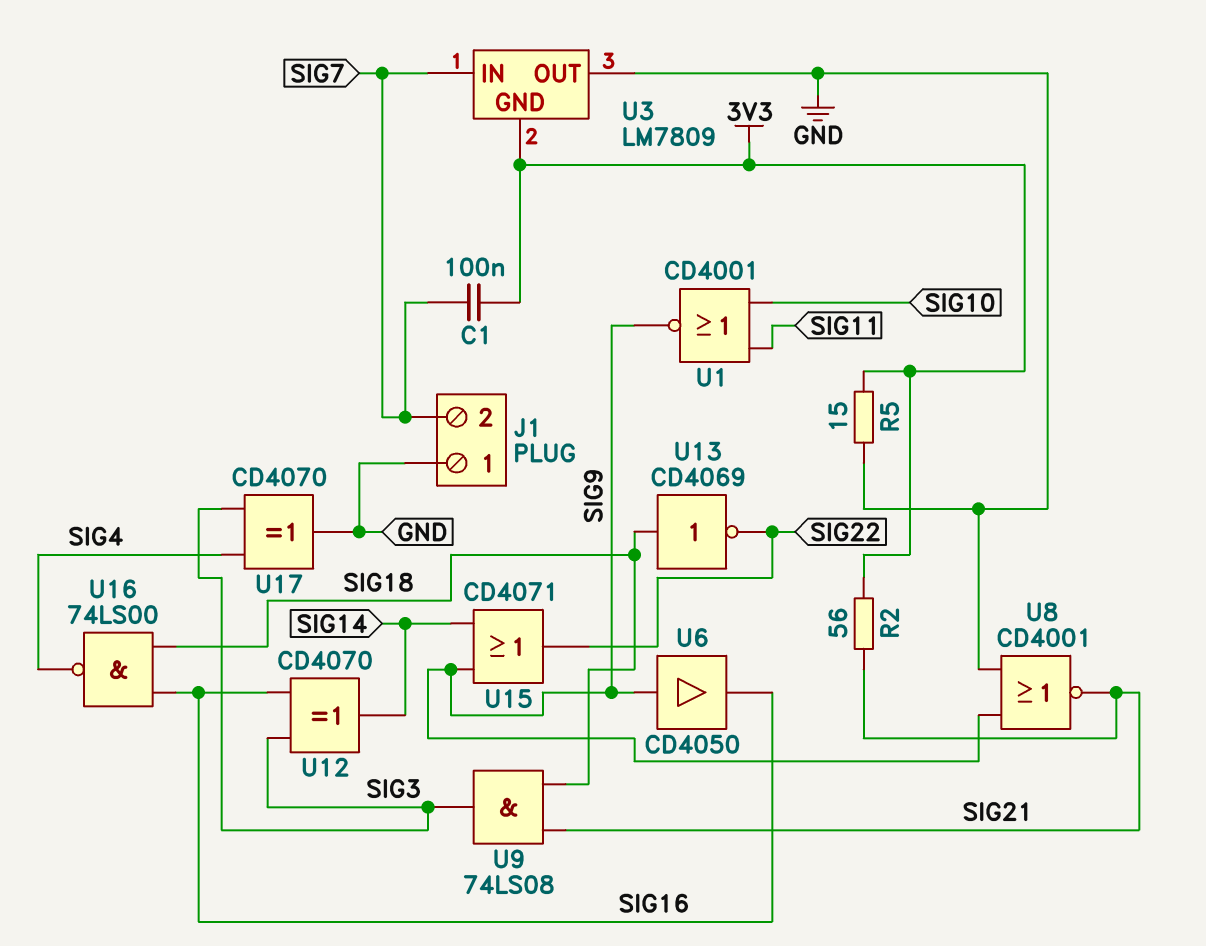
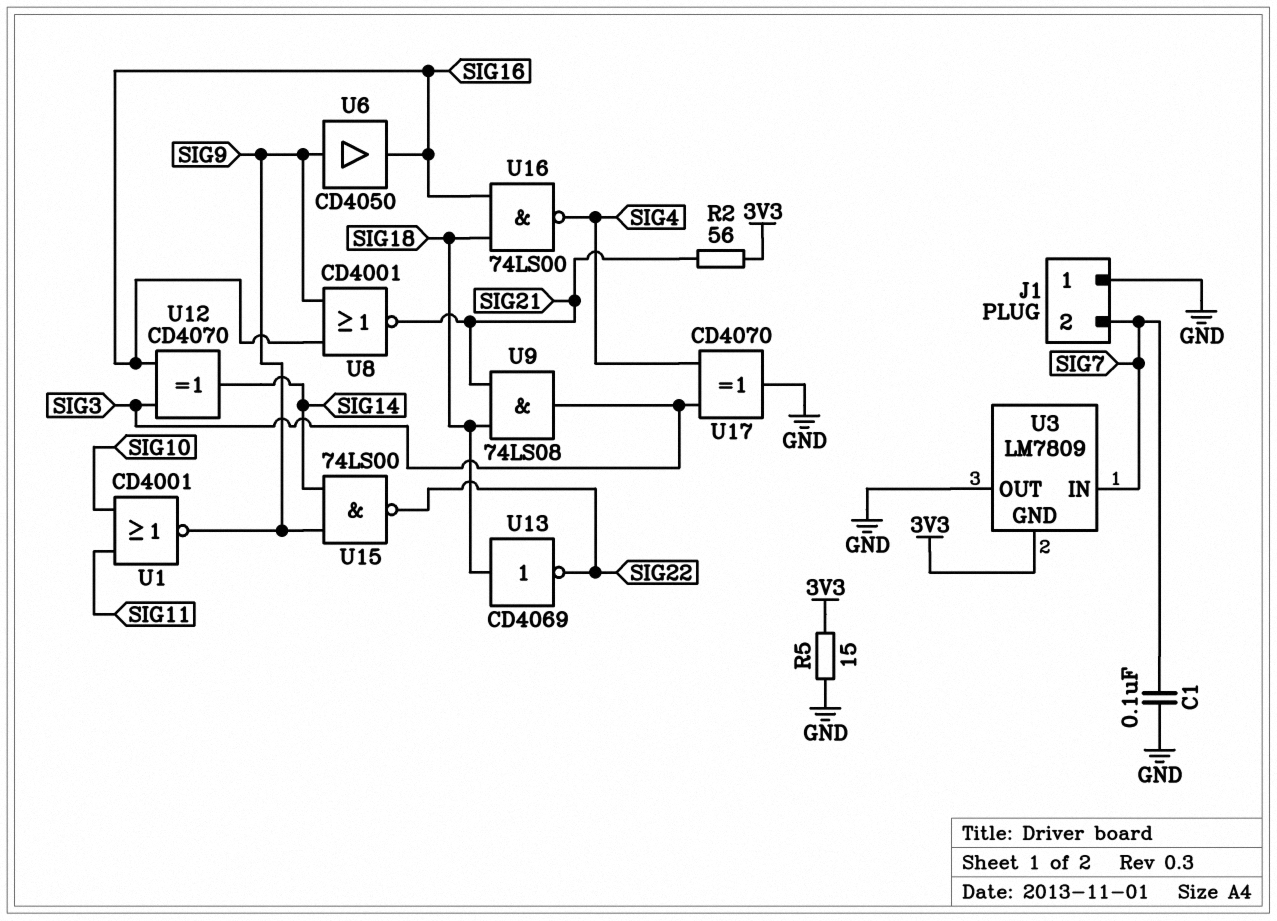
C1: 100nF (3V3, SIG7) -> 100nF (GND, SIG7)
U8: NOR CD4001 (in GND, in SIG9, out SIG21) -> NOR CD4001 (in SIG9, in SIG16, out SIG21)
U15: OR CD4071 (in SIG9, in SIG14, out SIG22) -> NAND 74LS00 (in SIG9, in SIG14, out SIG22)

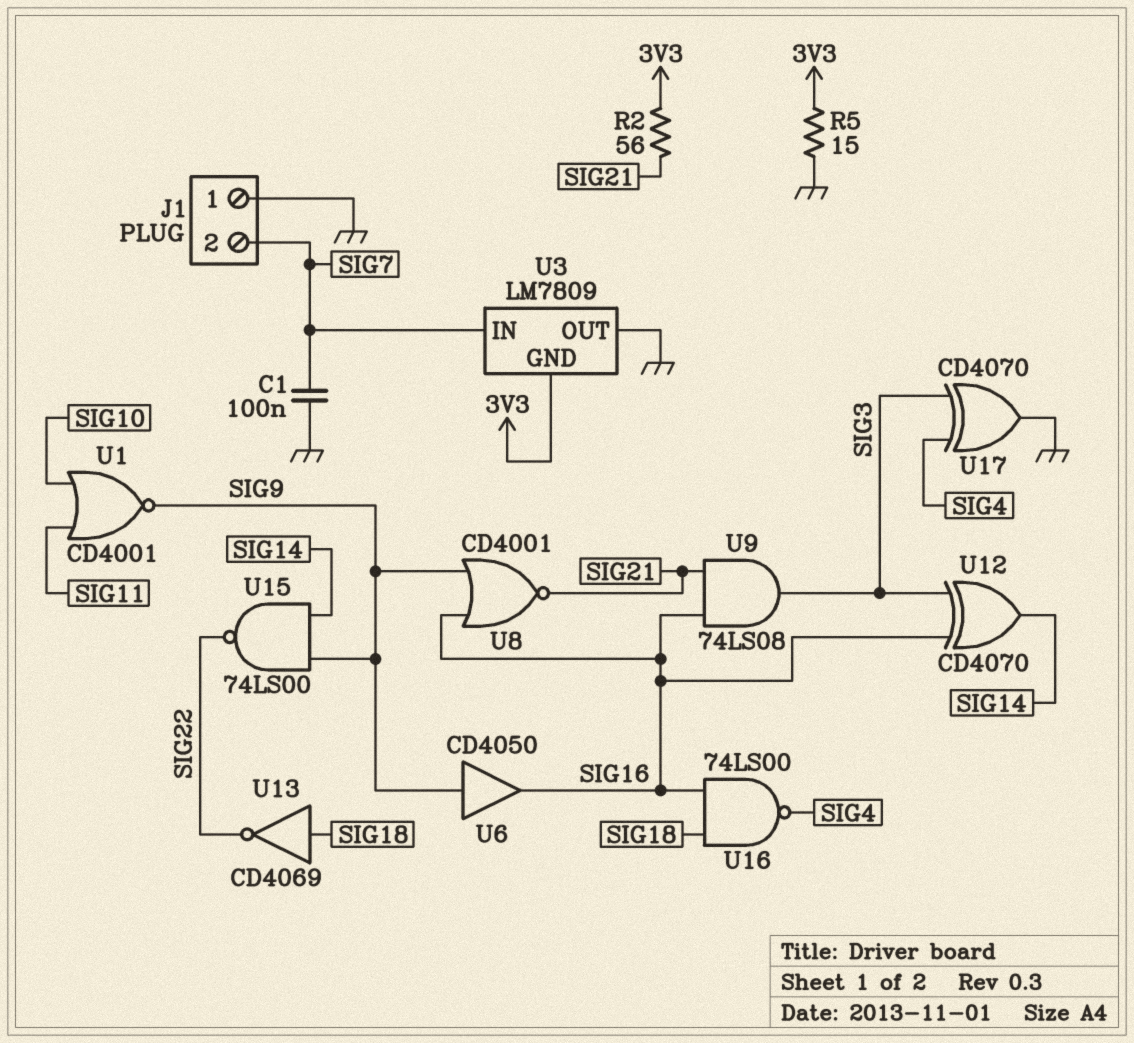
U9: AND 74LS08 (in SIG18, in SIG21, out SIG3) -> AND 74LS08 (in SIG16, in SIG21, out SIG3)

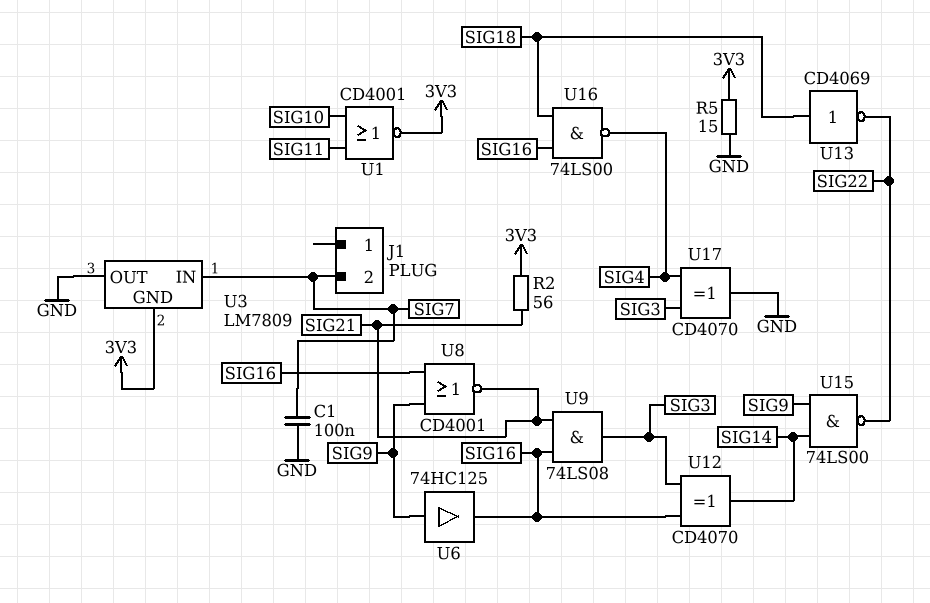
J1 pin 1: GND -> none
U1: NOR CD4001 (in SIG10, in SIG11, out SIG9) -> NOR CD4001 (in SIG10, in SIG11, out 3V3)
U6: buffer CD4050 (in SIG9, out SIG16) -> buffer 74HC125 (in SIG9, out SIG16)

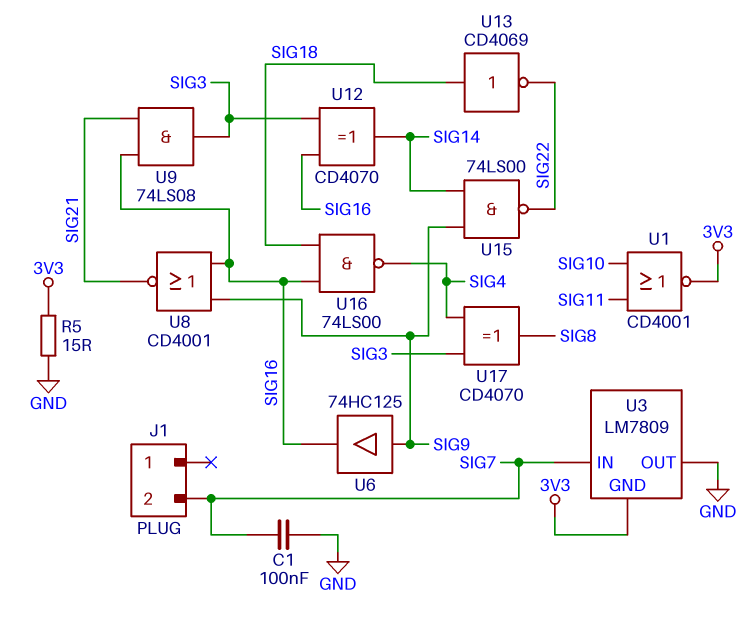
R2: 56 (3V3, SIG21) -> none
U17: XOR CD4070 (in SIG3, in SIG4, out GND) -> XOR CD4070 (in SIG3, in SIG4, out SIG8)

